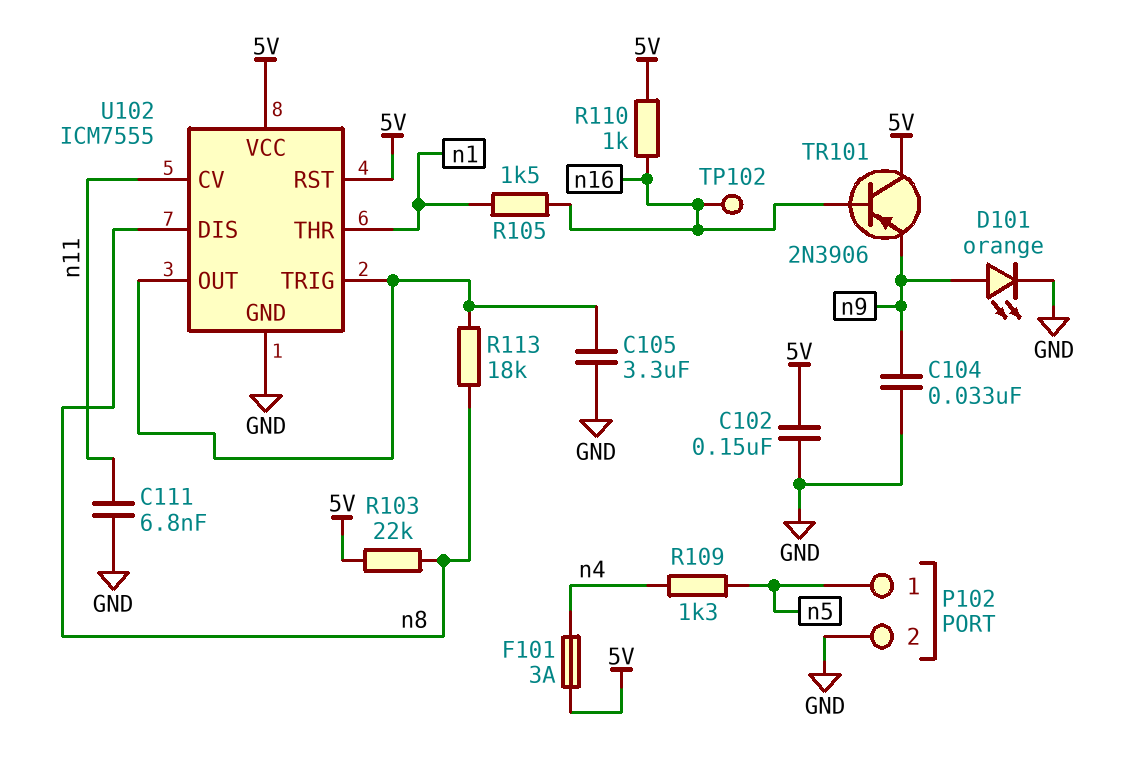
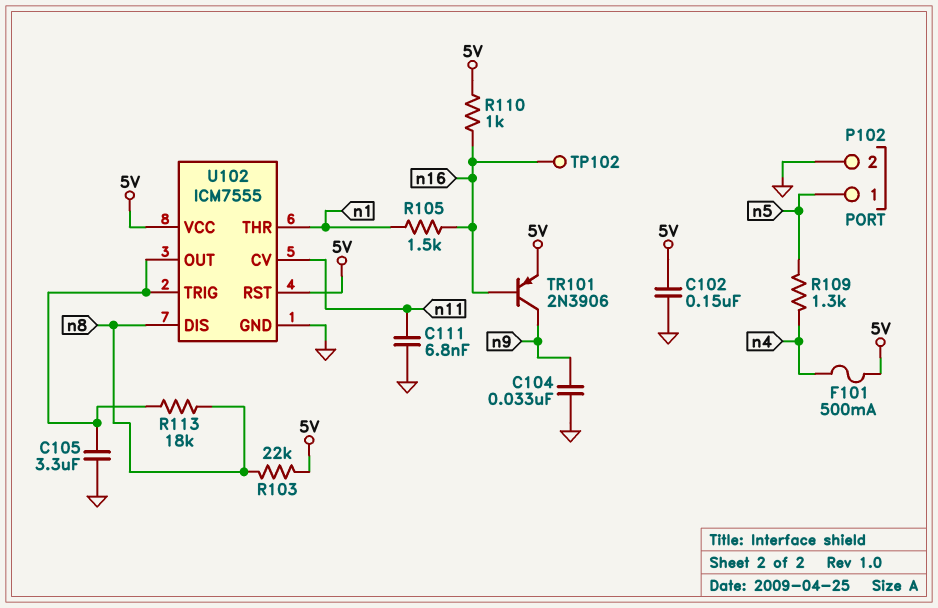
D101: LED orange (A n9, K GND) -> none
F101: 3A (5V, n4) -> 500mA (5V, n4)
TR101: PNP 2N3906 (B n16, C 5V, E n9) -> PNP 2N3906 (B n16, C n9, E 5V)

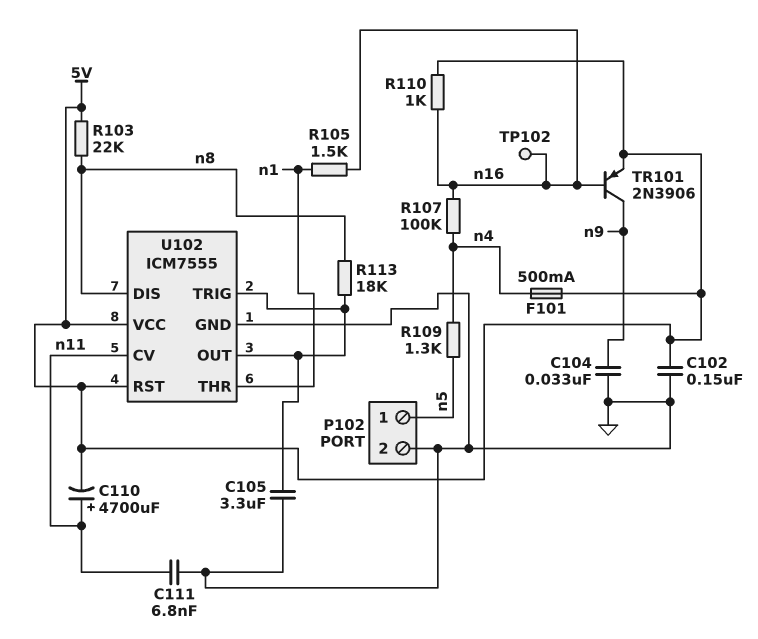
C110: none -> 4700uF (plus n11, minus 5V)
R107: none -> 100k (n4, n16)

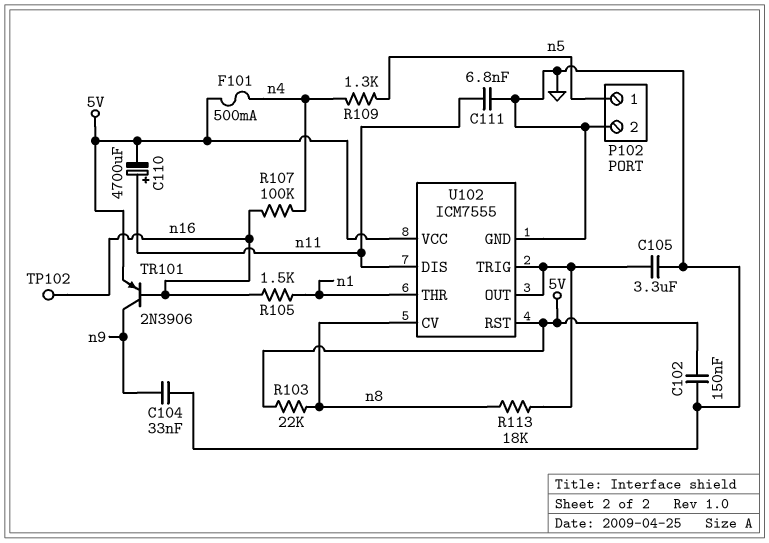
R110: 1k (5V, n16) -> none
U102 pin CV: n11 -> n8
U102 pin DIS: n8 -> n11

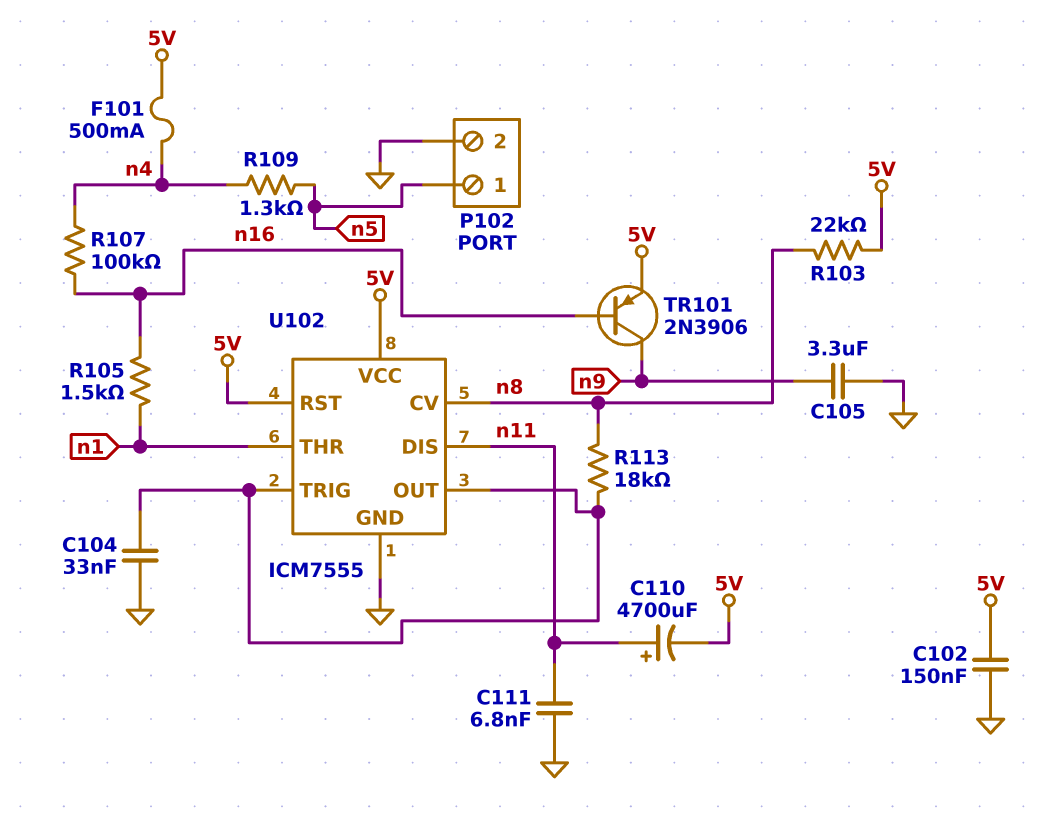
C104: 33nF (GND, n9) -> 33nF (GND, U102/OUT)
C105: 3.3uF (GND, U102/OUT) -> 3.3uF (GND, n9)
TP102: test point (n16) -> none

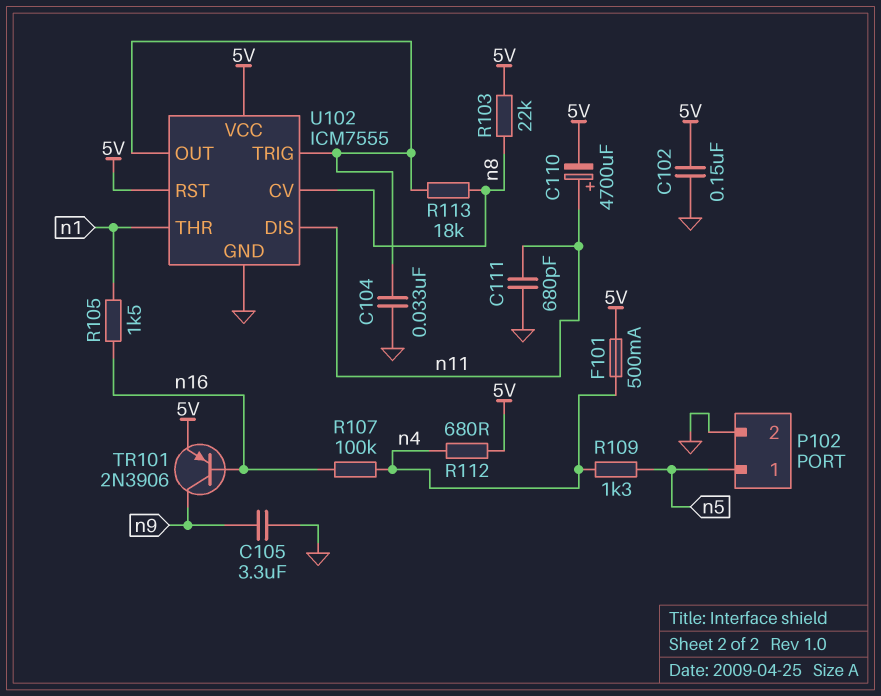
C111: 6.8nF (GND, n11) -> 680pF (GND, n11)
R112: none -> 680 (5V, n4)

